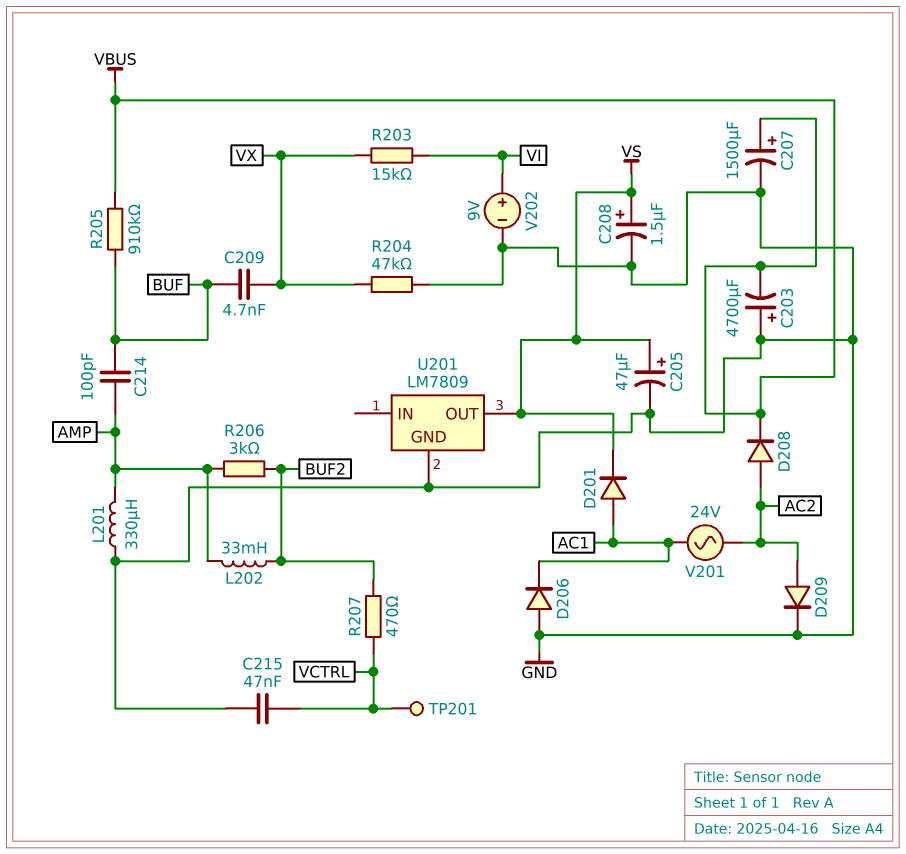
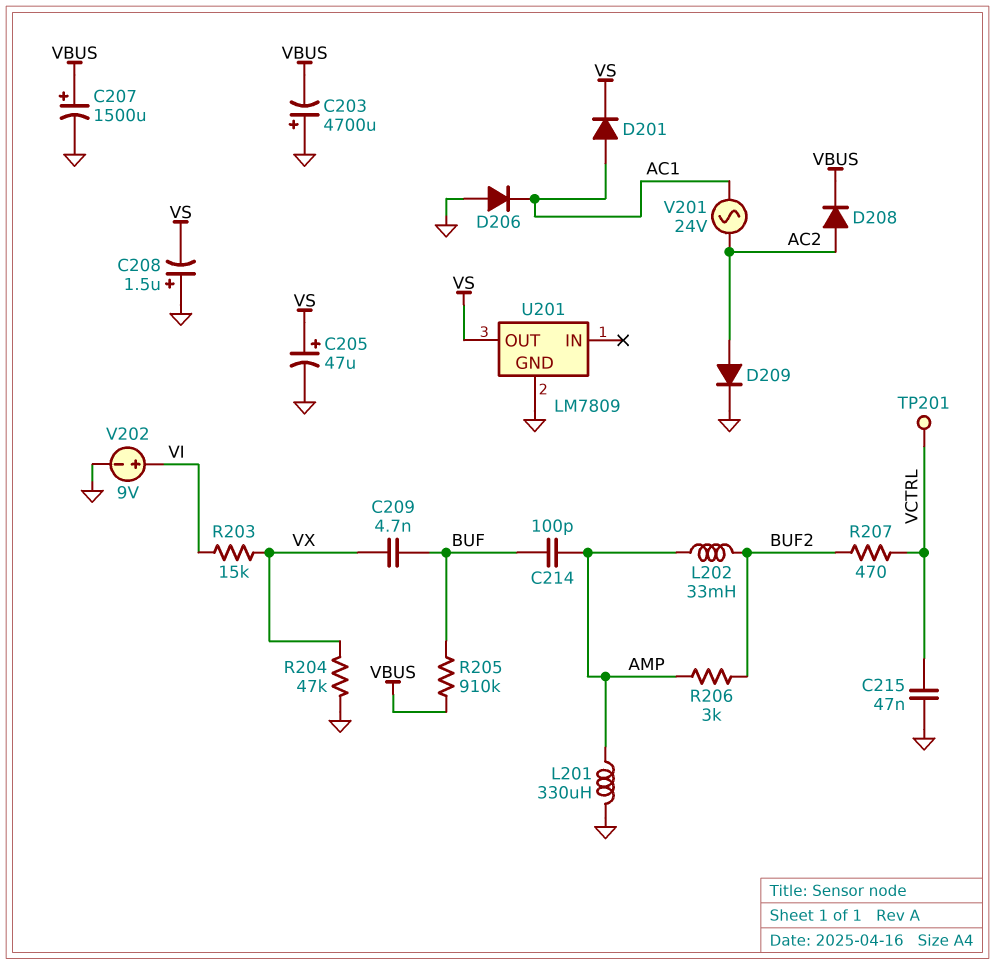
C208: 1.5uF (plus VS, minus GND) -> 1.5uF (plus GND, minus VS)

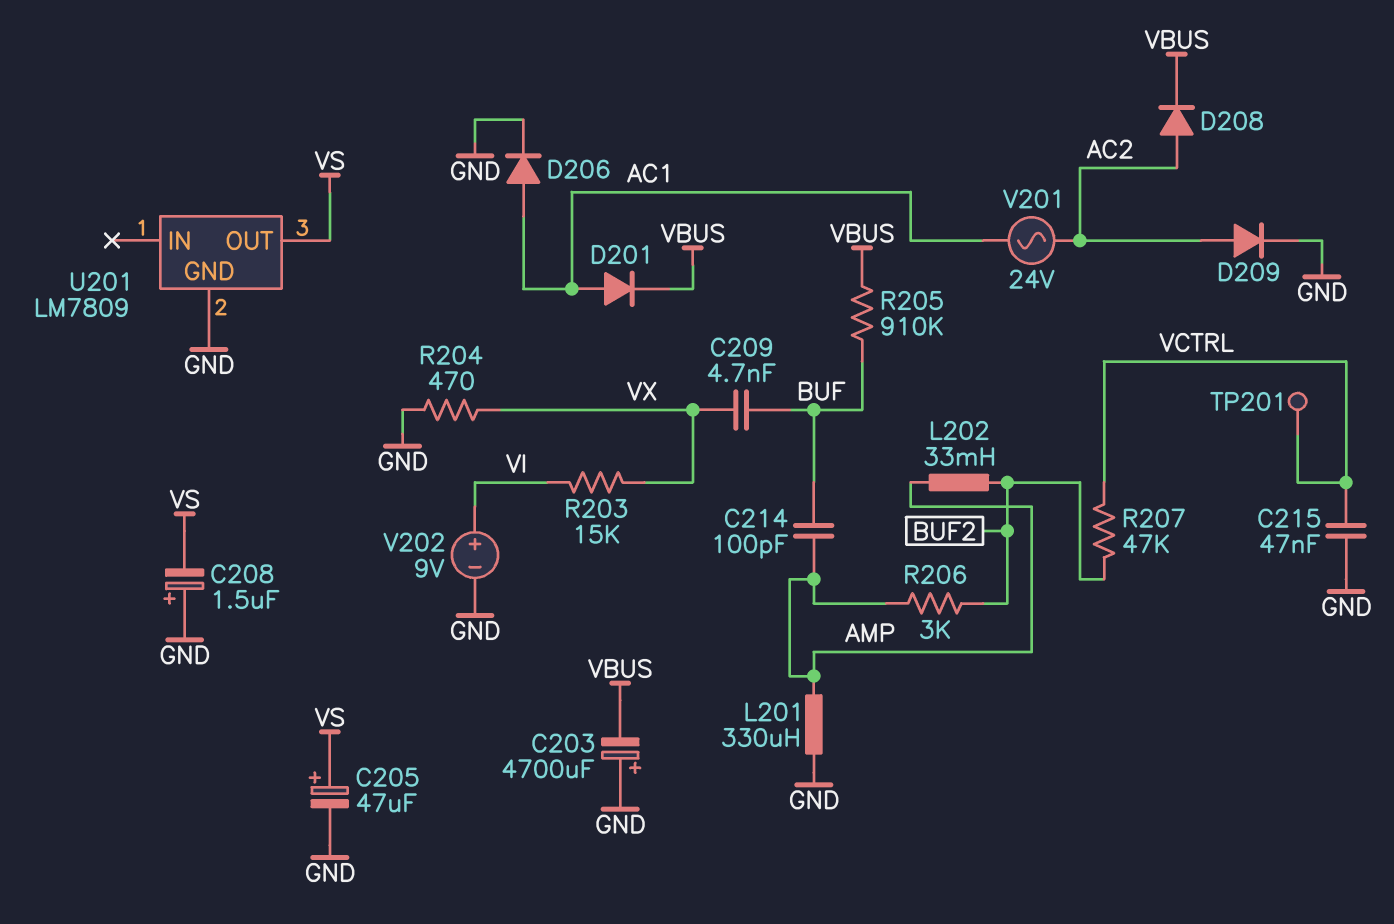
C207: 1500uF (plus VBUS, minus GND) -> none
D201: diode (A AC1, K VS) -> diode (A AC1, K VBUS)
D206: diode (A GND, K AC1) -> diode (A AC1, K GND)
R204: 47k (GND, VX) -> 470 (GND, VX)
R207: 470 (BUF2, VCTRL) -> 47k (BUF2, VCTRL)

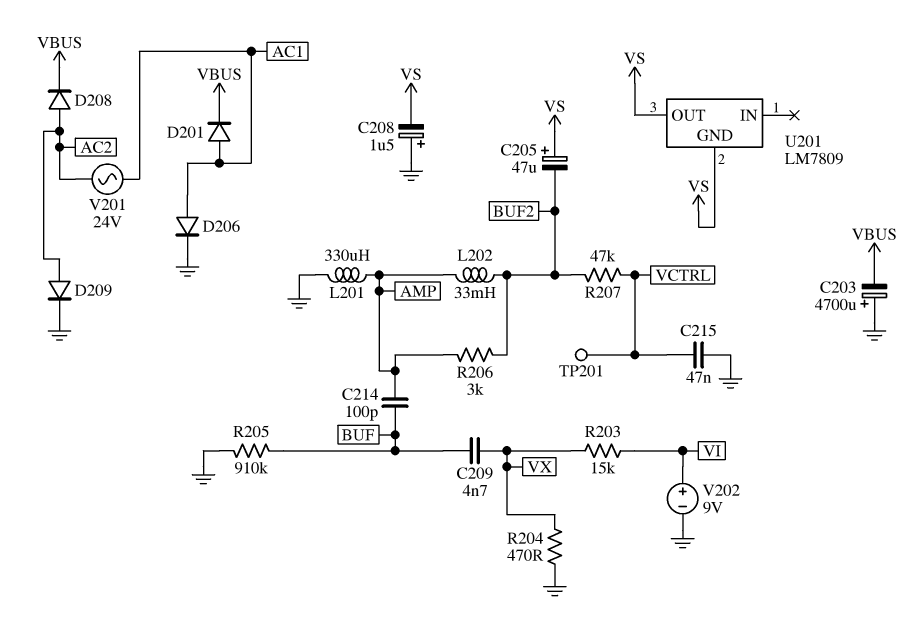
C205: 47uF (plus VS, minus GND) -> 47uF (plus VS, minus BUF2)
R205: 910k (BUF, VBUS) -> 910k (BUF, GND)
U201 pin GND: GND -> VS

